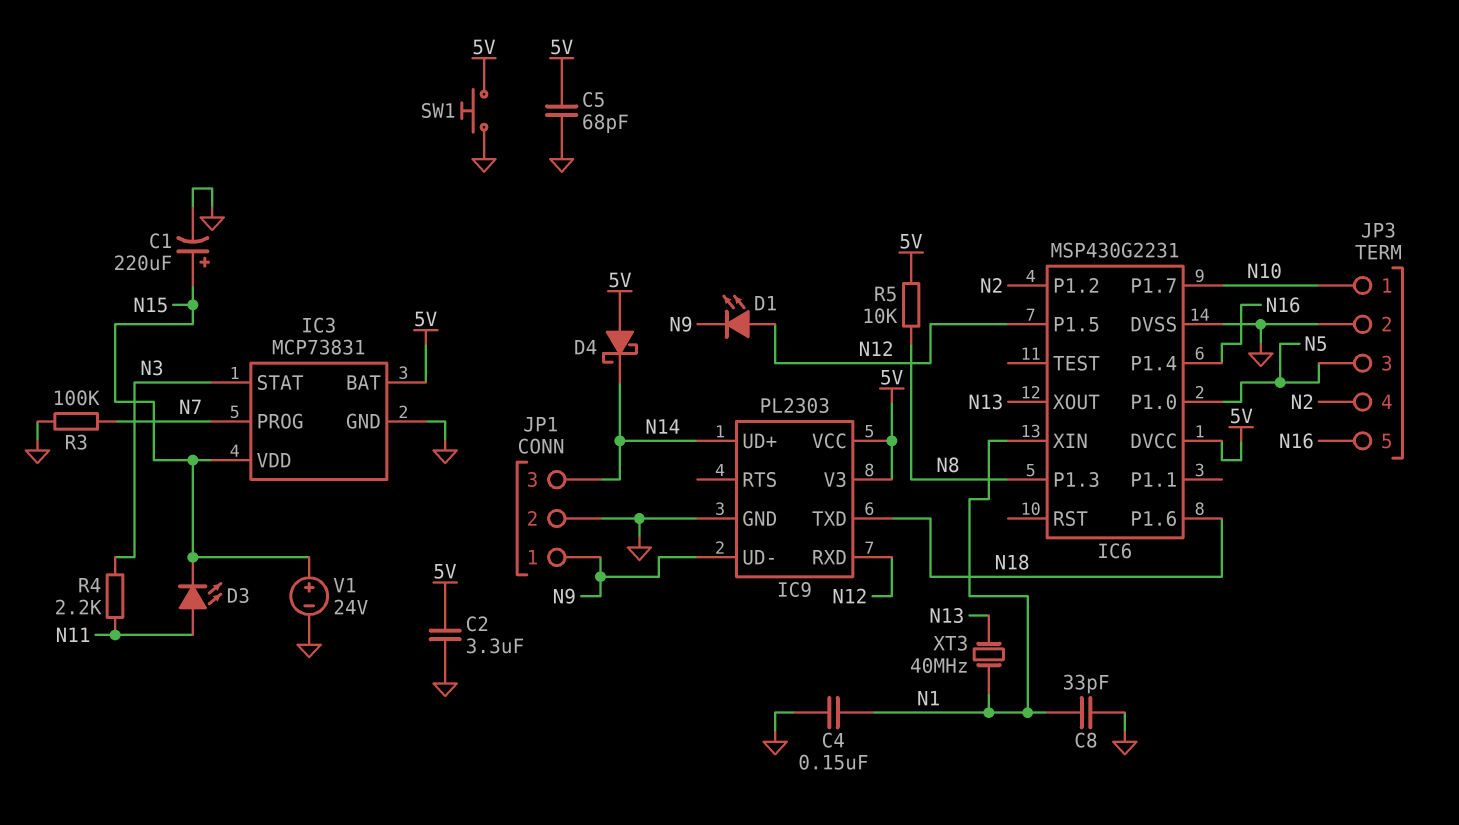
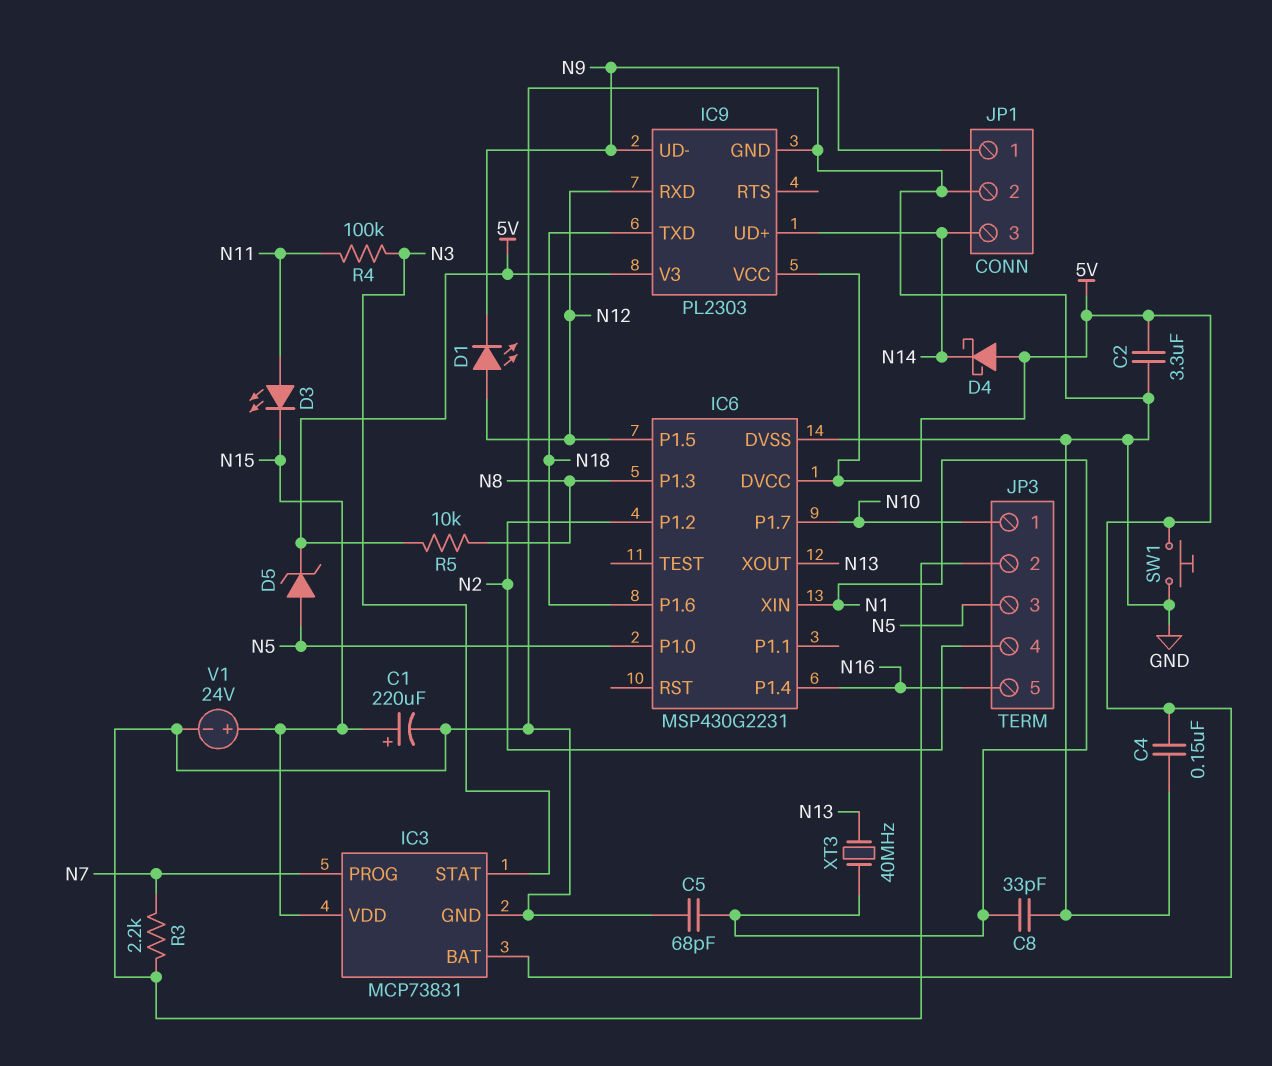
C4: 150nF (GND, N1) -> 150nF (5V, GND)
C5: 68pF (5V, GND) -> 68pF (GND, N1)
D5: none -> zener (A N5, K 5V)
R3: 100k (GND, N7) -> 2.2k (GND, N7)
R4: 2.2k (N3, N11) -> 100k (N3, N11)

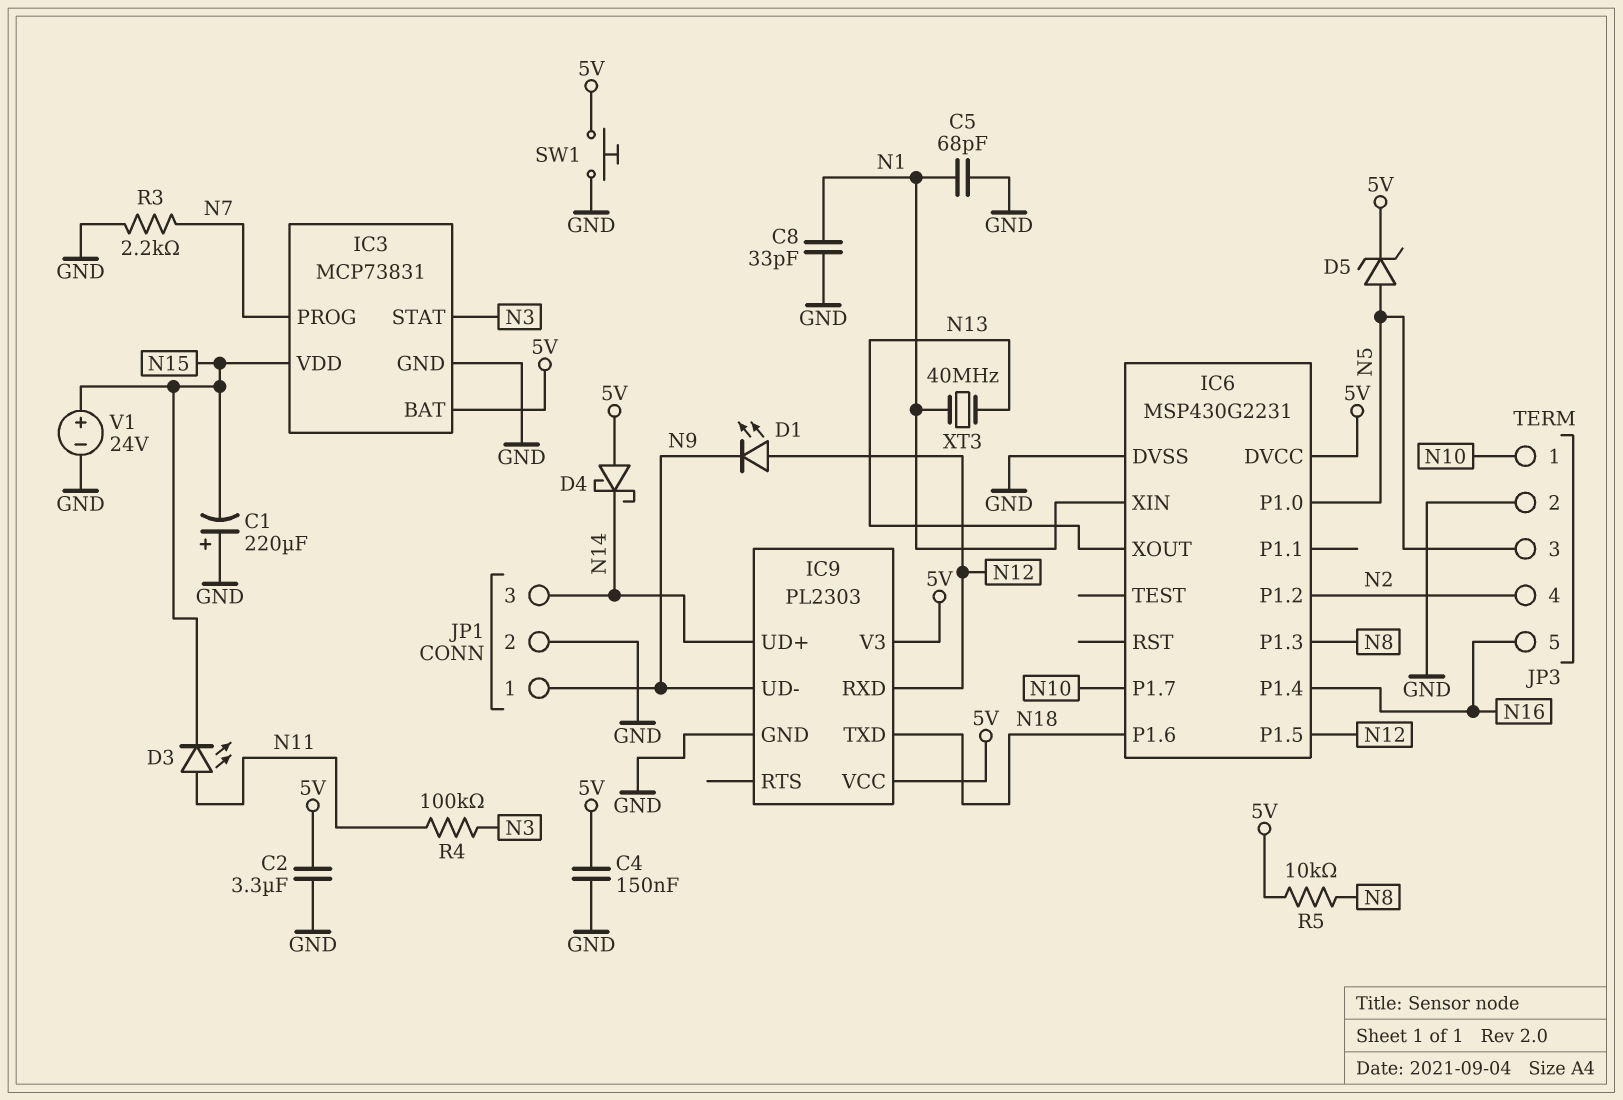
C1: 220uF (plus N15, minus GND) -> 220uF (plus GND, minus N15)

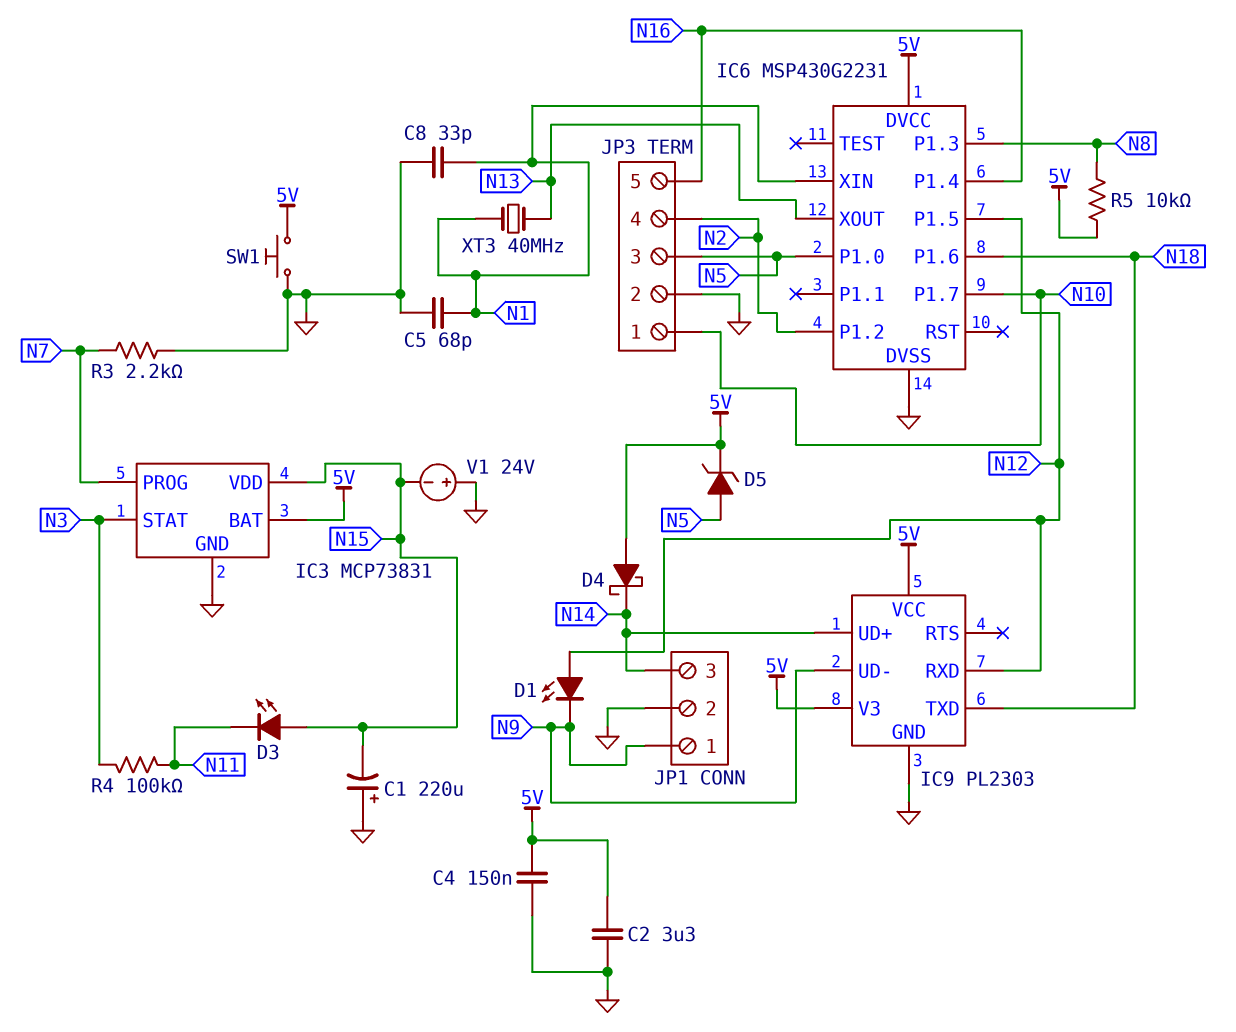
D3: LED (A N11, K N15) -> LED (A N15, K N11)
V1: 24V (plus N15, minus GND) -> 24V (plus GND, minus N15)

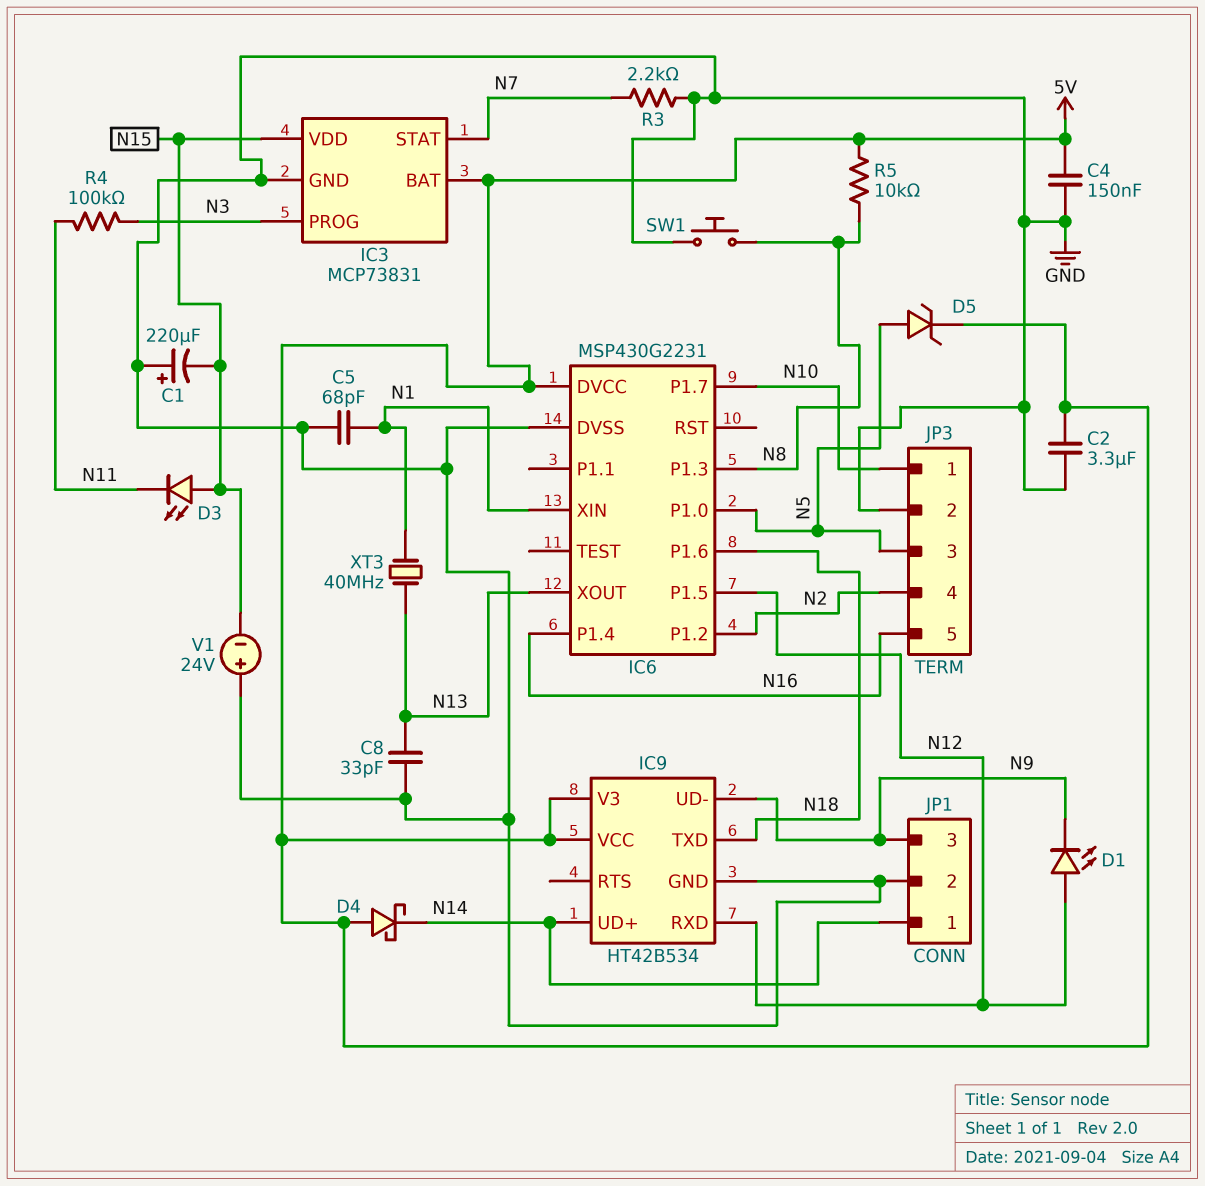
C8: 33pF (GND, N1) -> 33pF (GND, N13)
IC3 pin PROG: N7 -> N3
IC3 pin STAT: N3 -> N7
IC9: PL2303 -> HT42B534
JP1 pin 1: N9 -> N14
JP1 pin 3: N14 -> N9
SW1: button (5V, GND) -> button (GND, N8)

